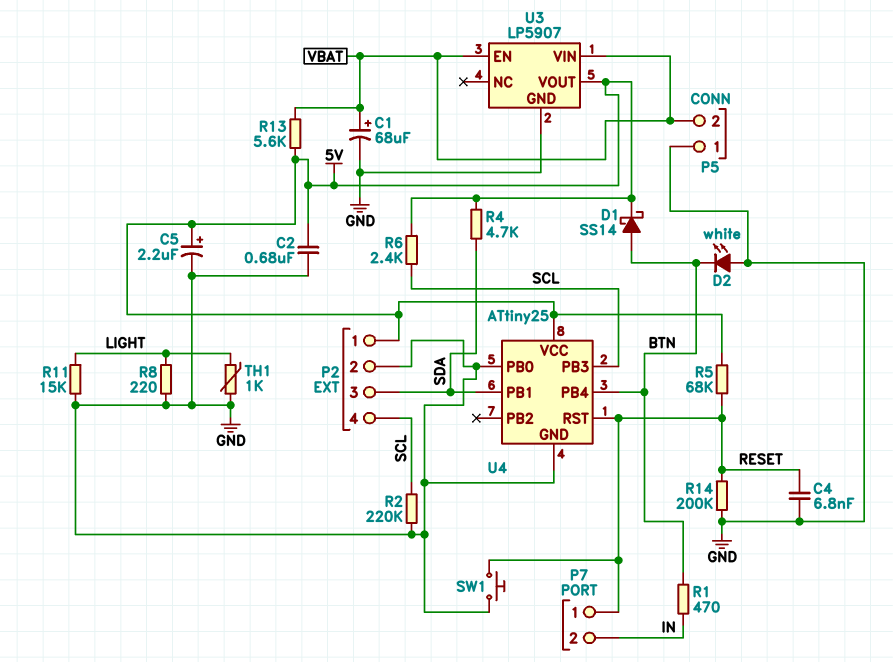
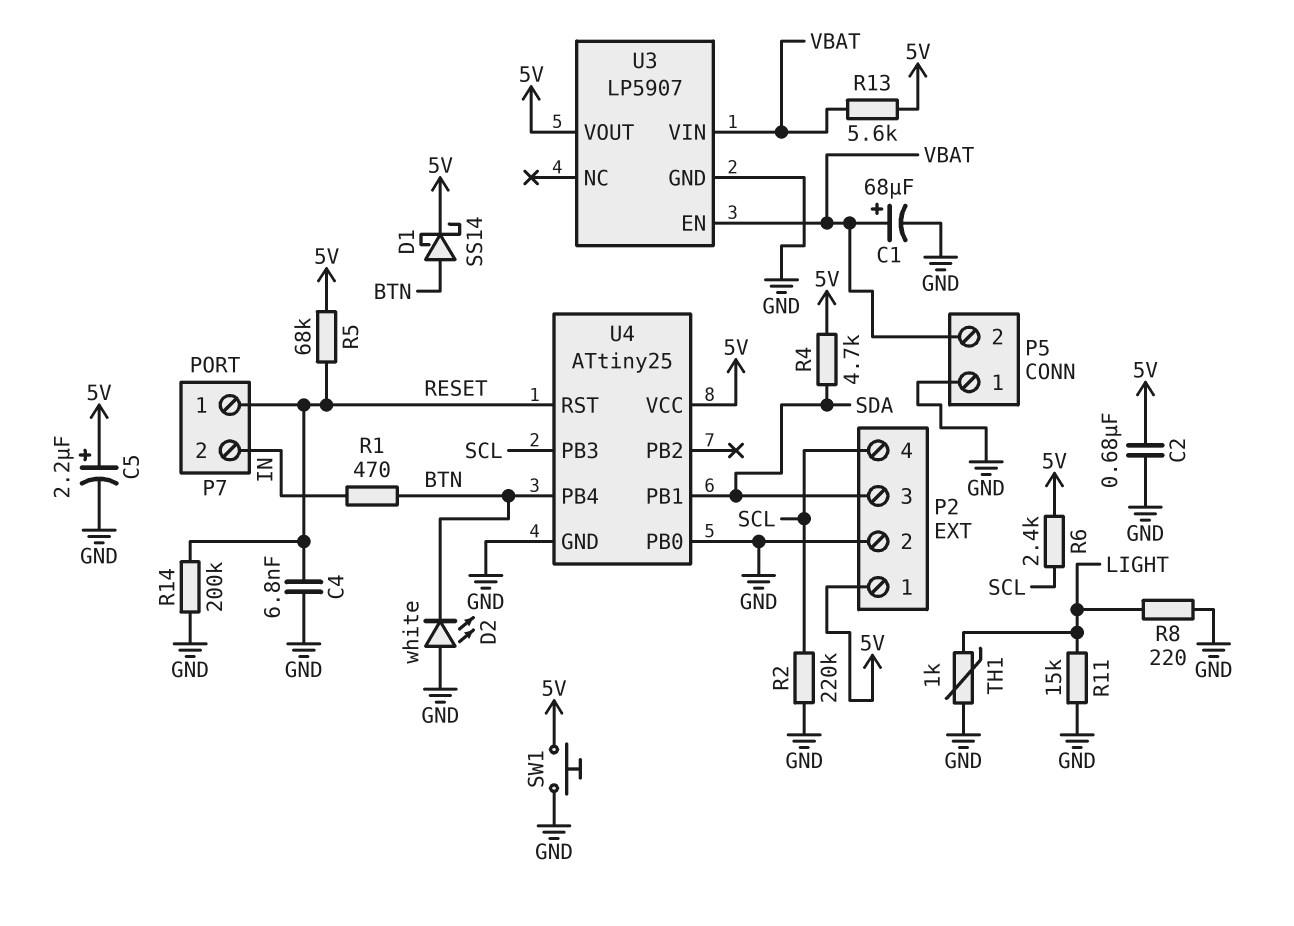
SW1: button (GND, RESET) -> button (5V, GND)

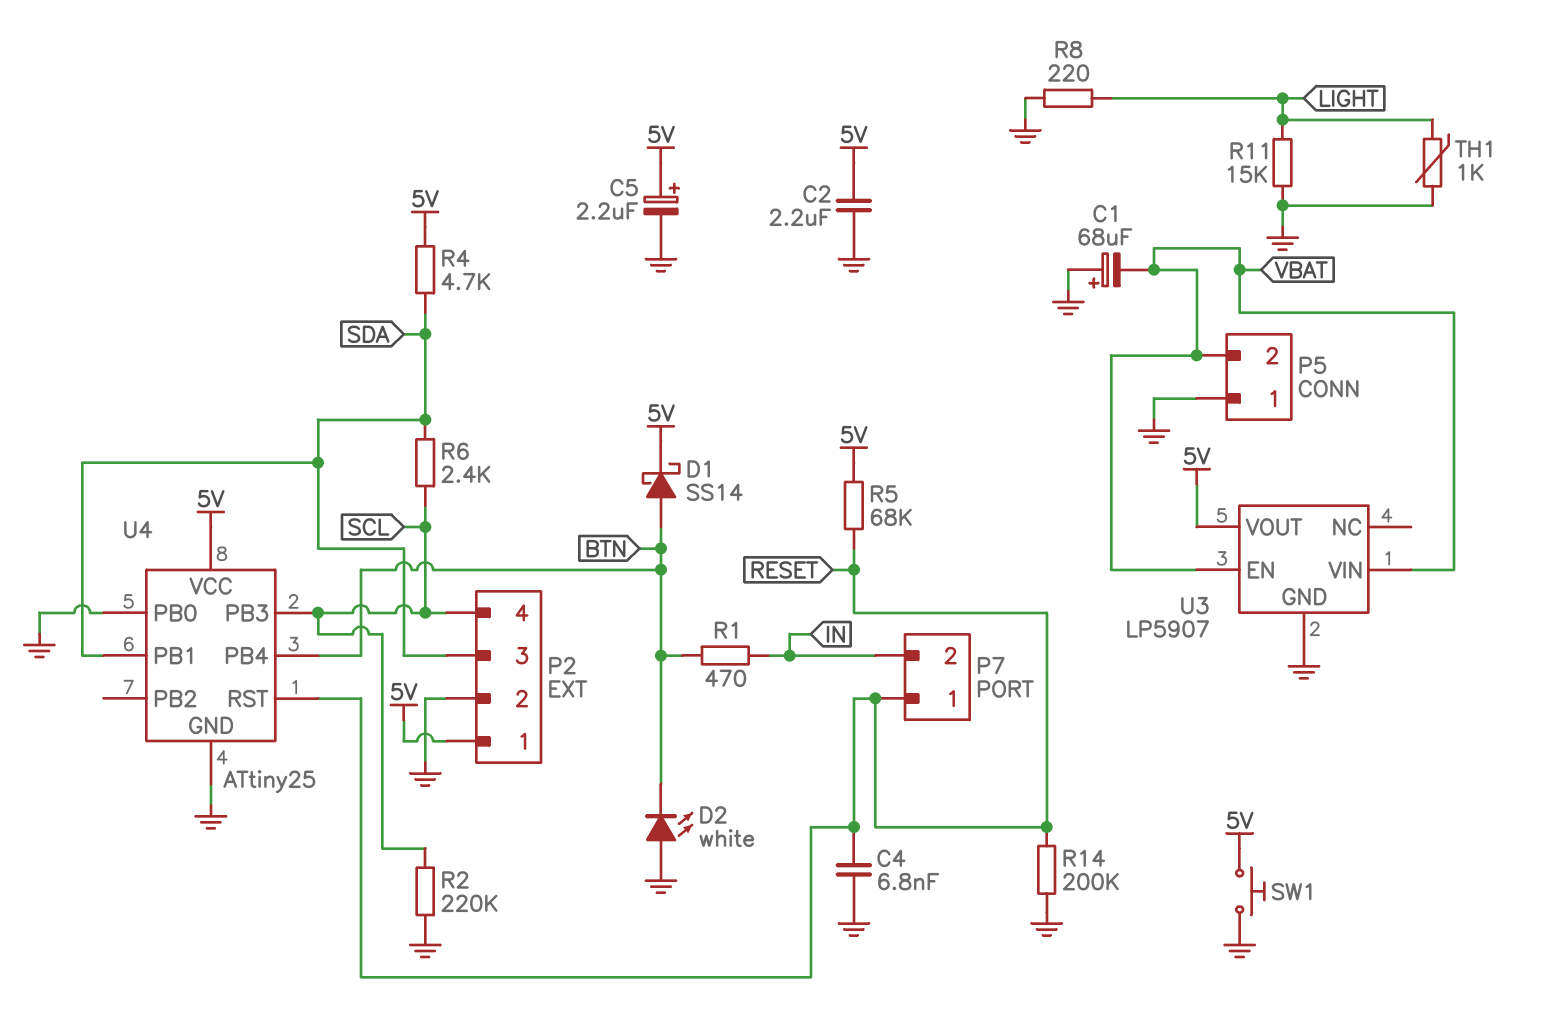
C1: 68uF (plus VBAT, minus GND) -> 68uF (plus GND, minus VBAT)
C2: 680nF (5V, GND) -> 2.2uF (5V, GND)
R6: 2.4k (5V, SCL) -> 2.4k (SCL, SDA)
R13: 5.6k (5V, VBAT) -> none

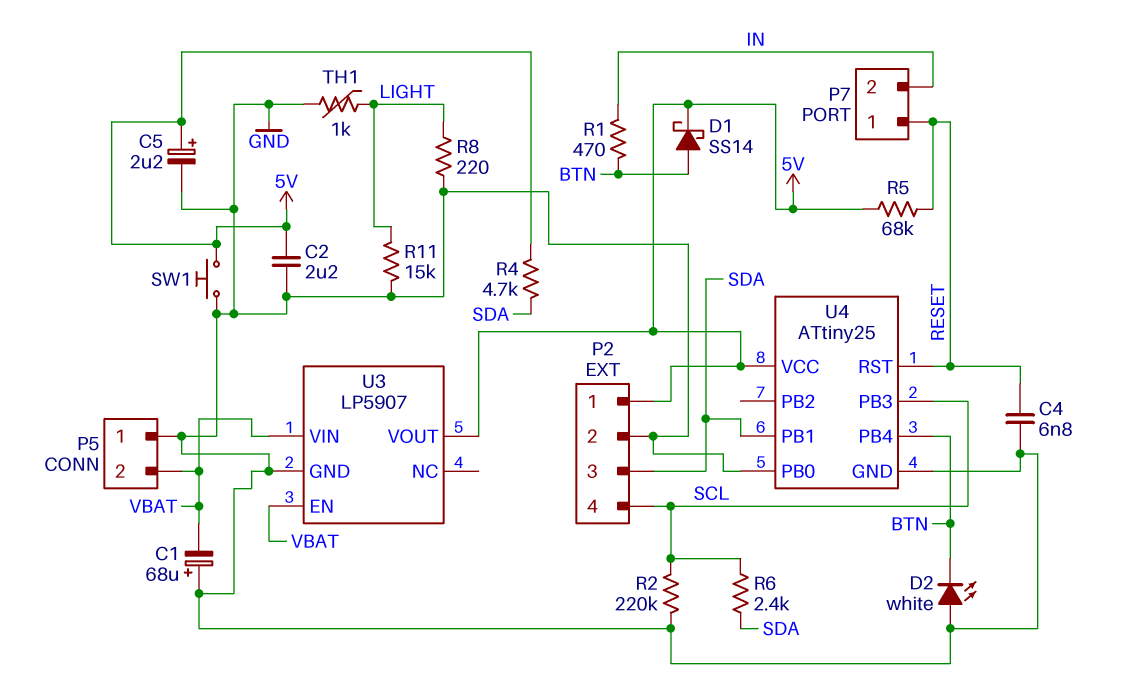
R14: 200k (GND, RESET) -> none

